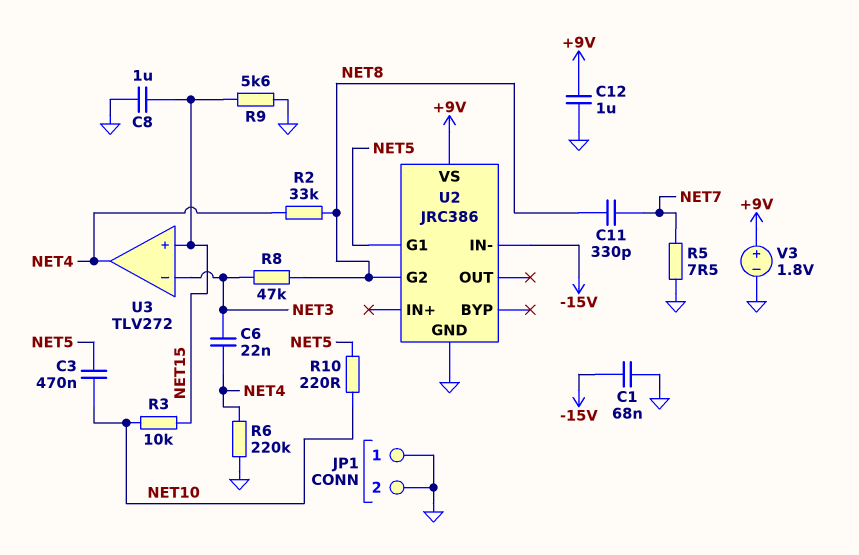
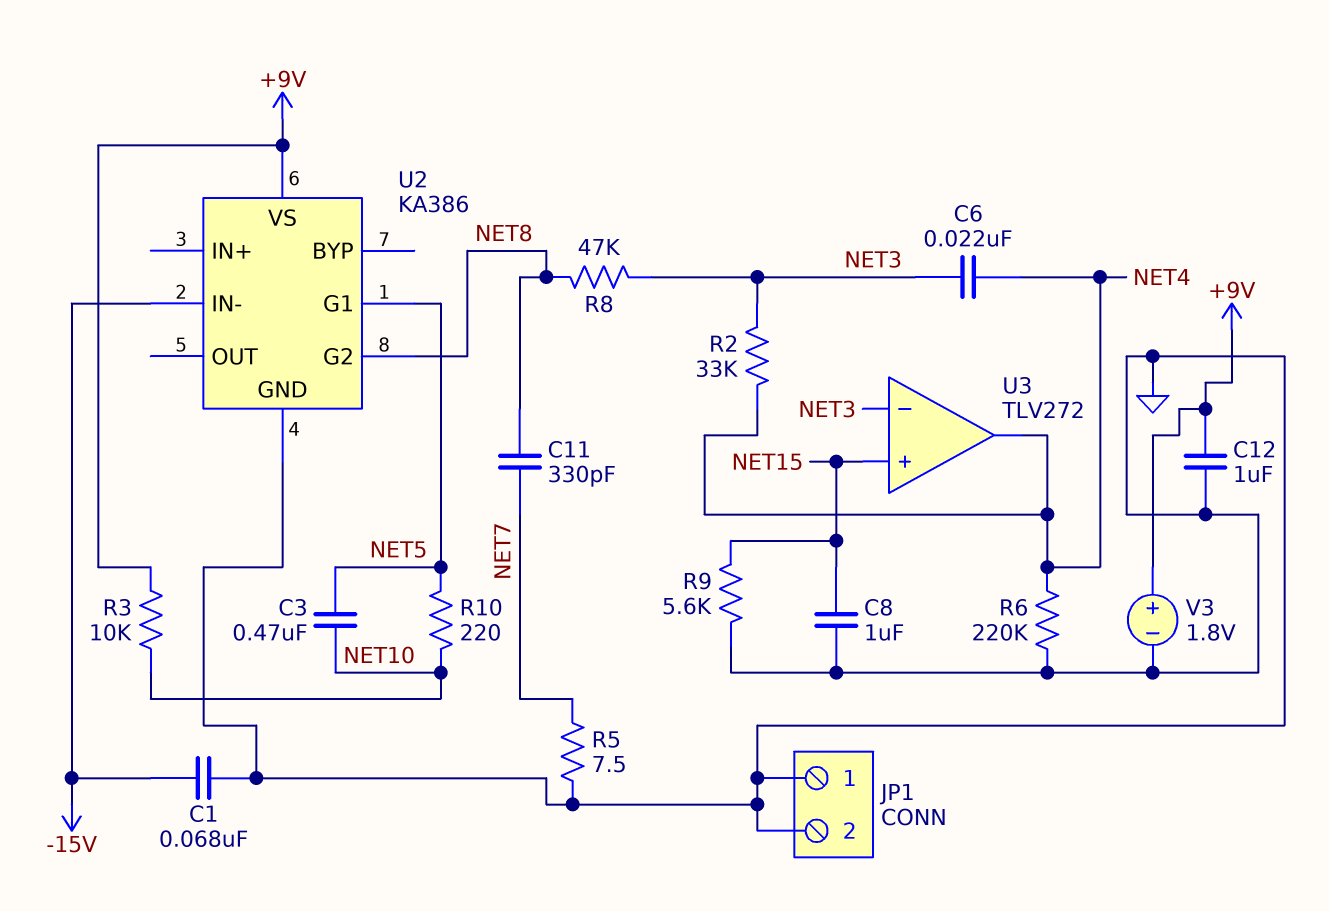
R2: 33k (NET4, NET8) -> 33k (NET3, NET4)
R3: 10k (NET10, NET15) -> 10k (+9V, NET10)
U2: JRC386 -> KA386

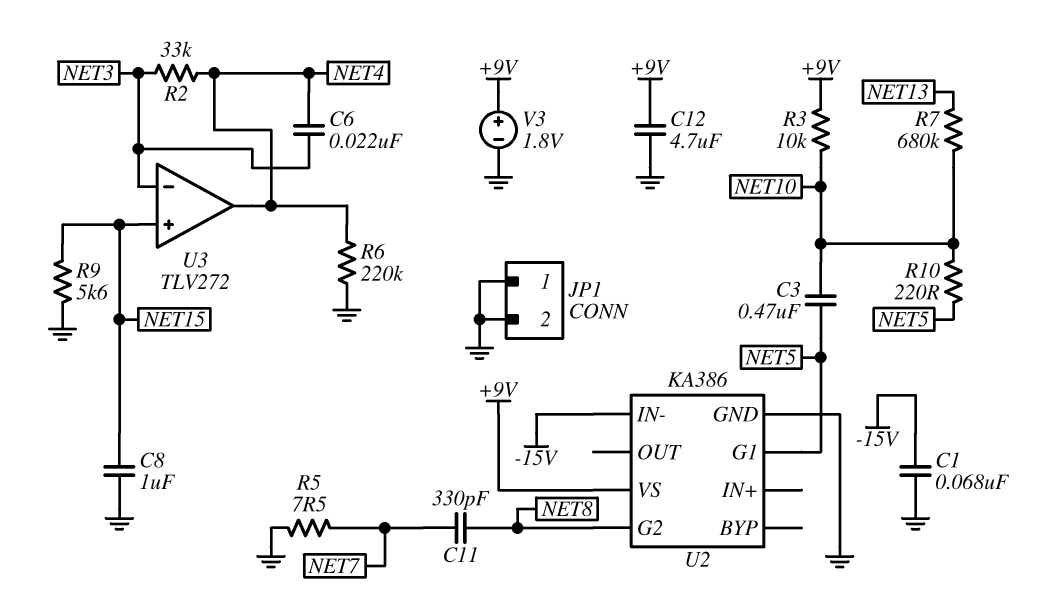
C12: 1uF (+9V, GND) -> 4.7uF (+9V, GND)
R7: none -> 680k (NET10, NET13)
R8: 47k (NET3, NET8) -> none

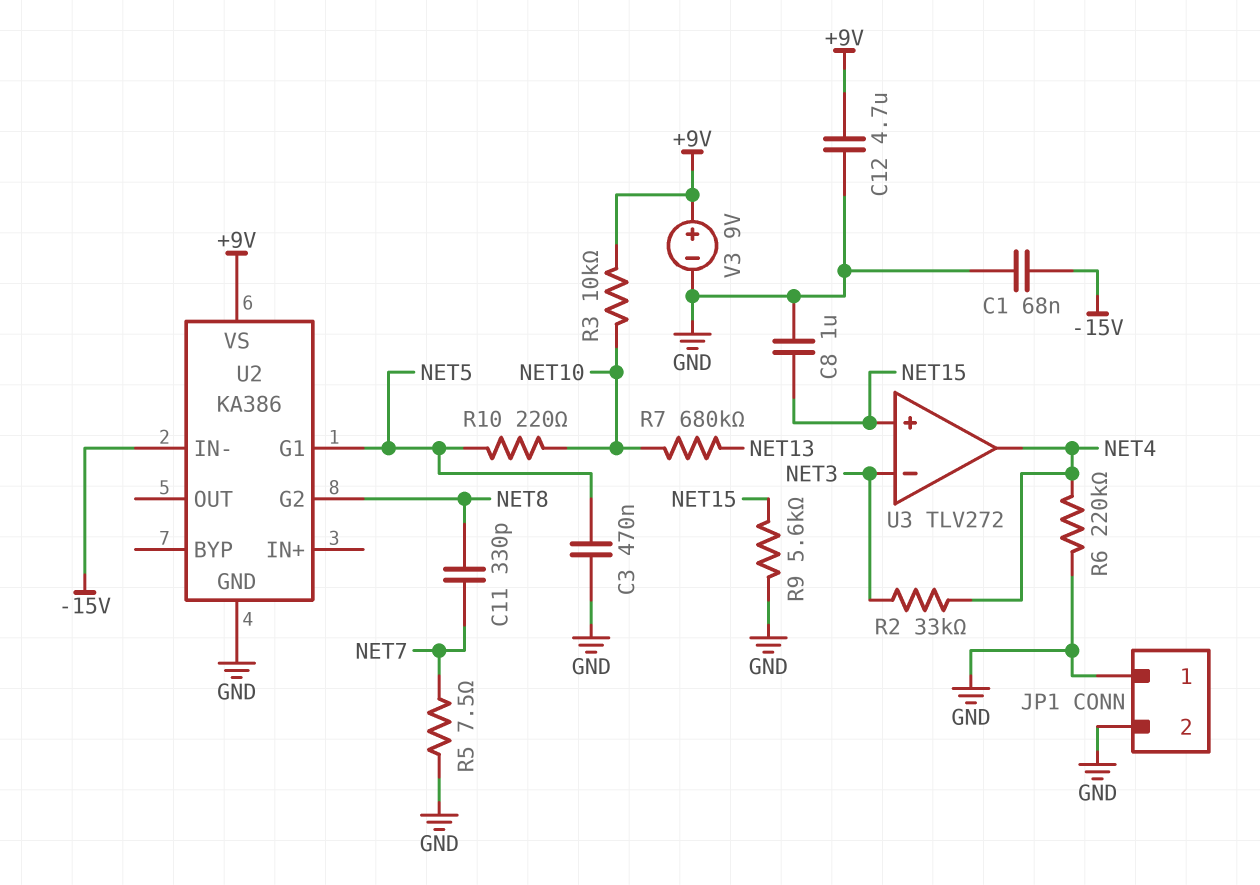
C3: 470nF (NET5, NET10) -> 470nF (GND, NET5)
C6: 22nF (NET3, NET4) -> none
V3: 1.8V (plus +9V, minus GND) -> 9V (plus +9V, minus GND)

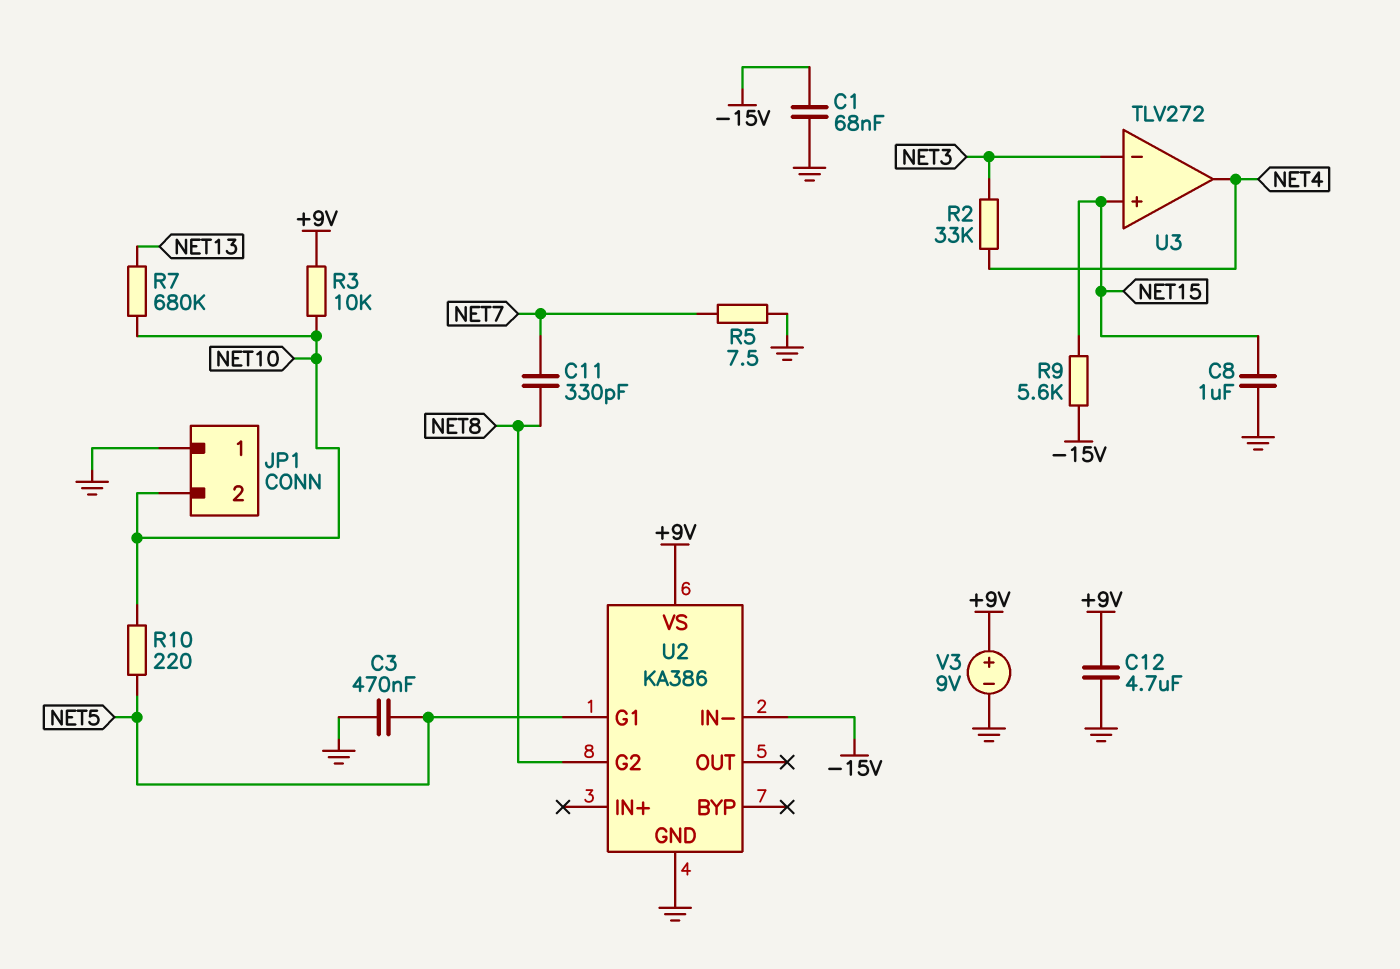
JP1 pin 2: GND -> NET10
R6: 220k (GND, NET4) -> none
R9: 5.6k (GND, NET15) -> 5.6k (-15V, NET15)

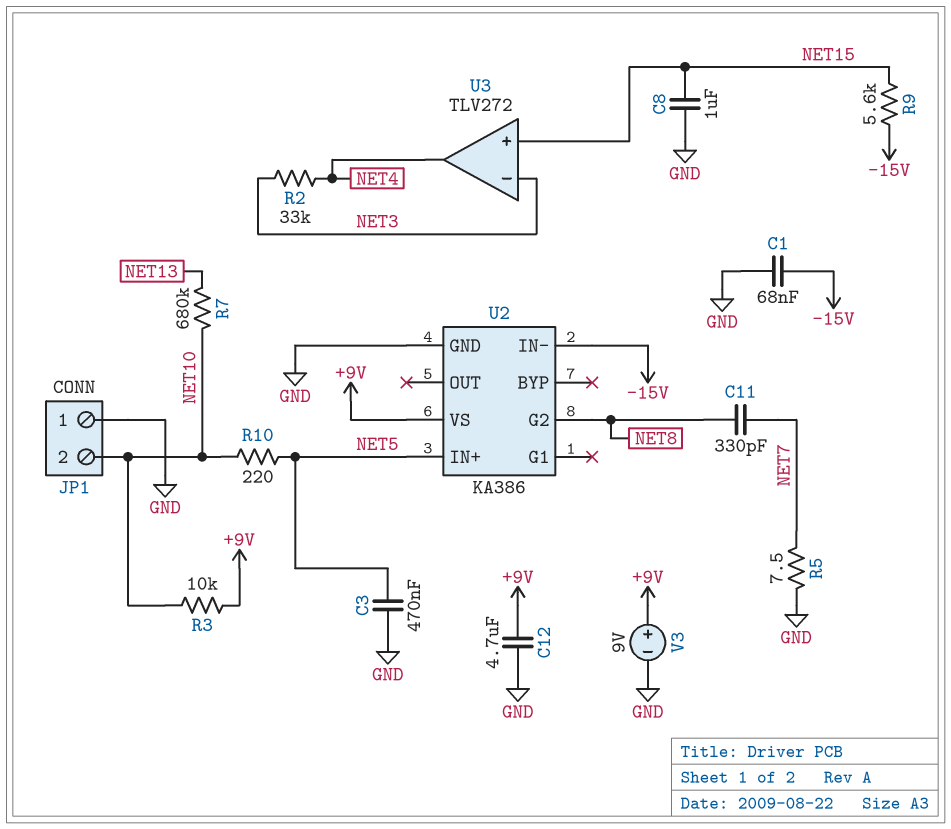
U2 pin G1: NET5 -> none
U2 pin IN+: none -> NET5

